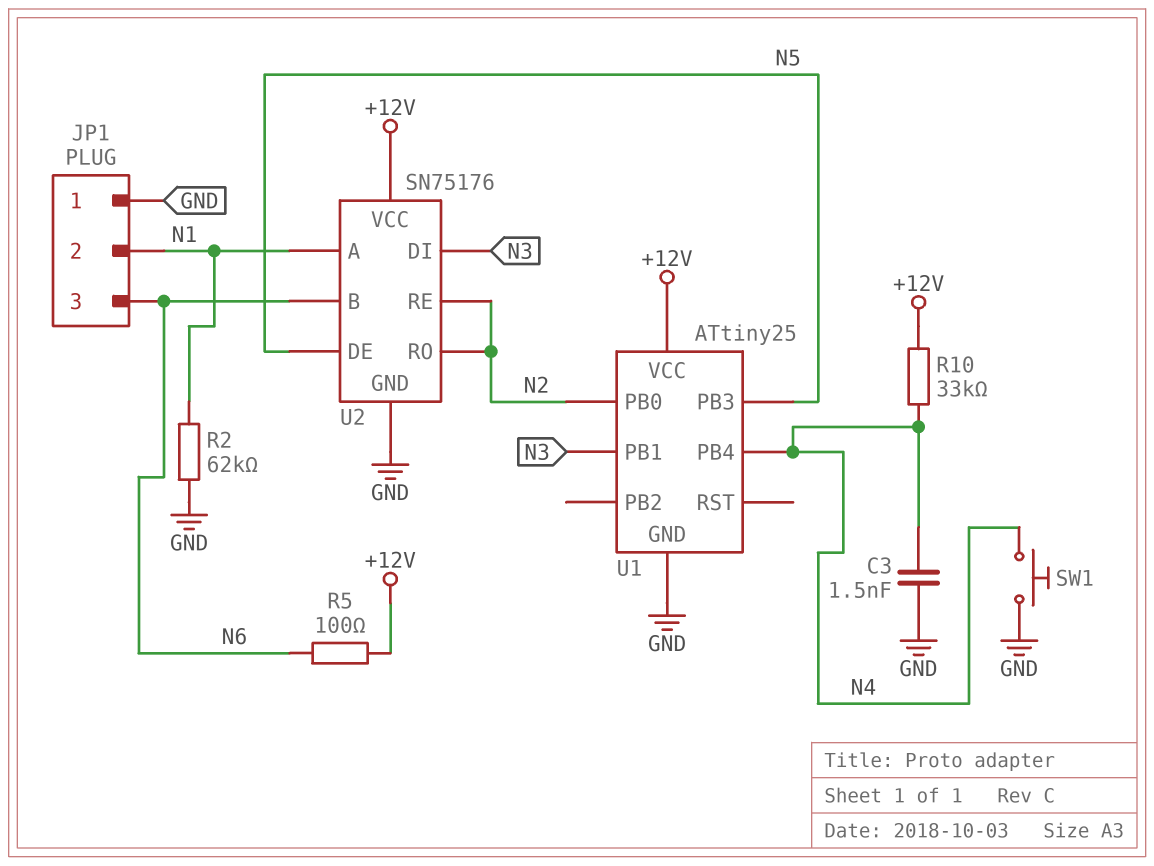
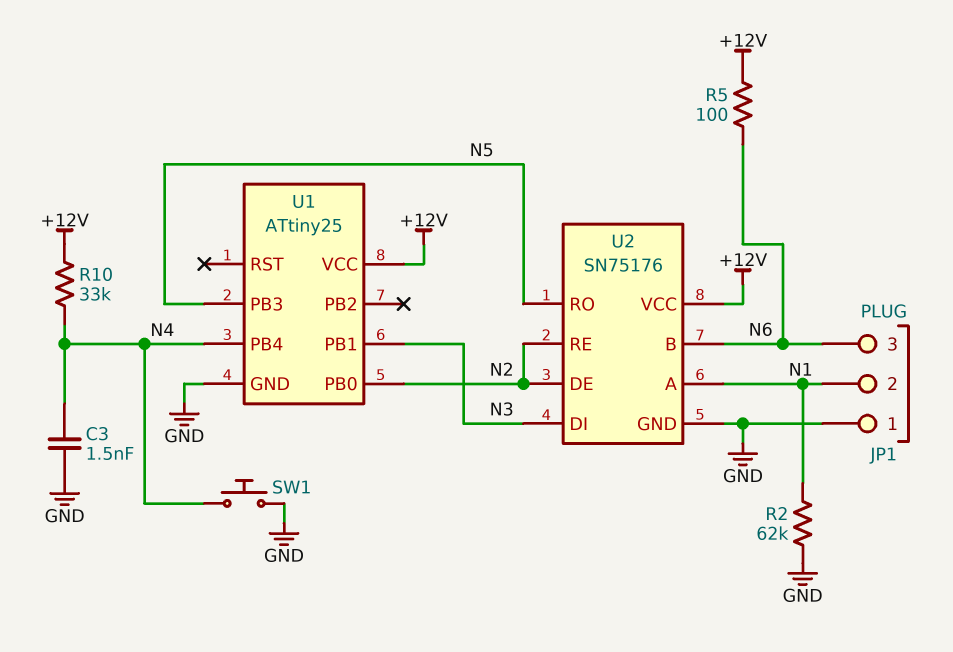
U2 pin DE: N5 -> N2
U2 pin RO: N2 -> N5

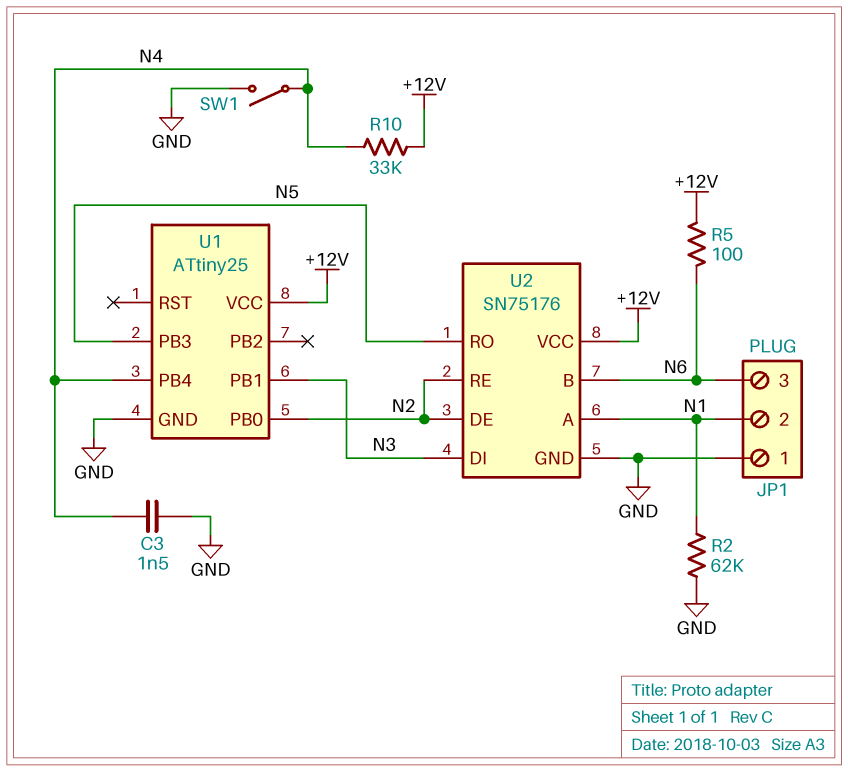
SW1: button (GND, N4) -> switch (GND, N4)

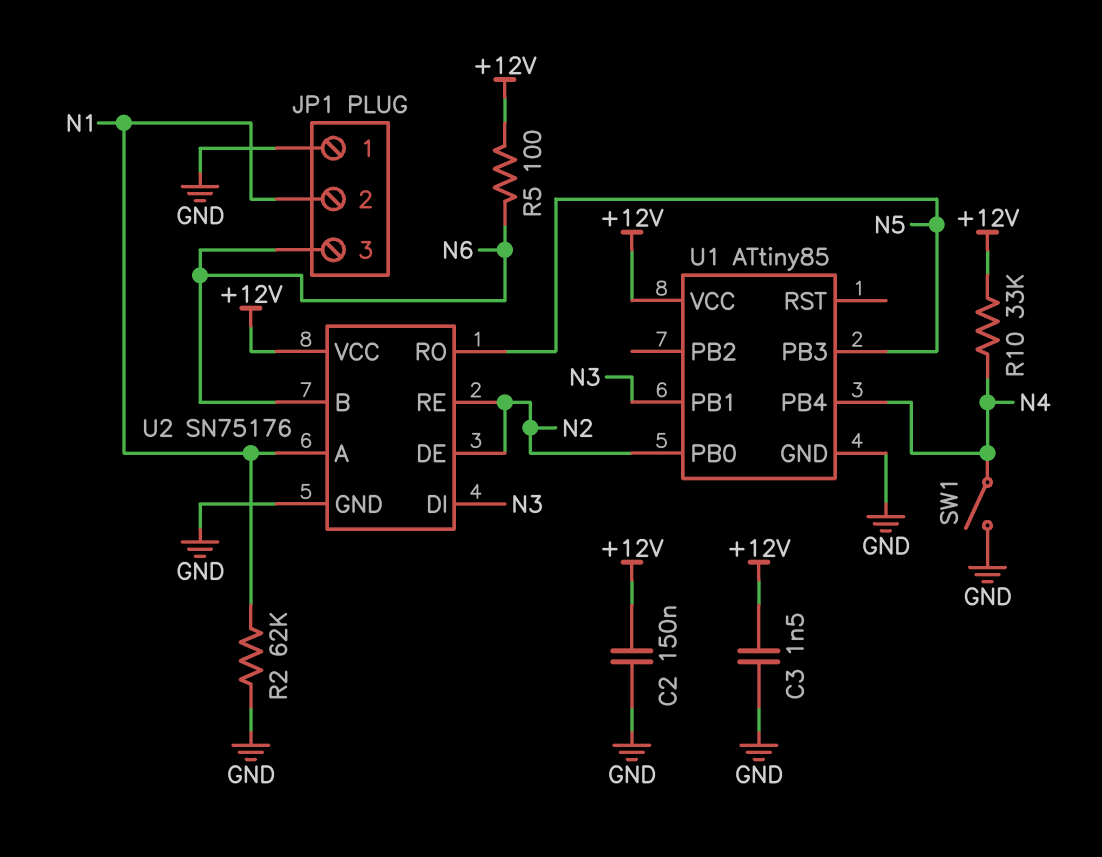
C2: none -> 150nF (+12V, GND)
C3: 1.5nF (GND, N4) -> 1.5nF (+12V, GND)
U1: ATtiny25 -> ATtiny85

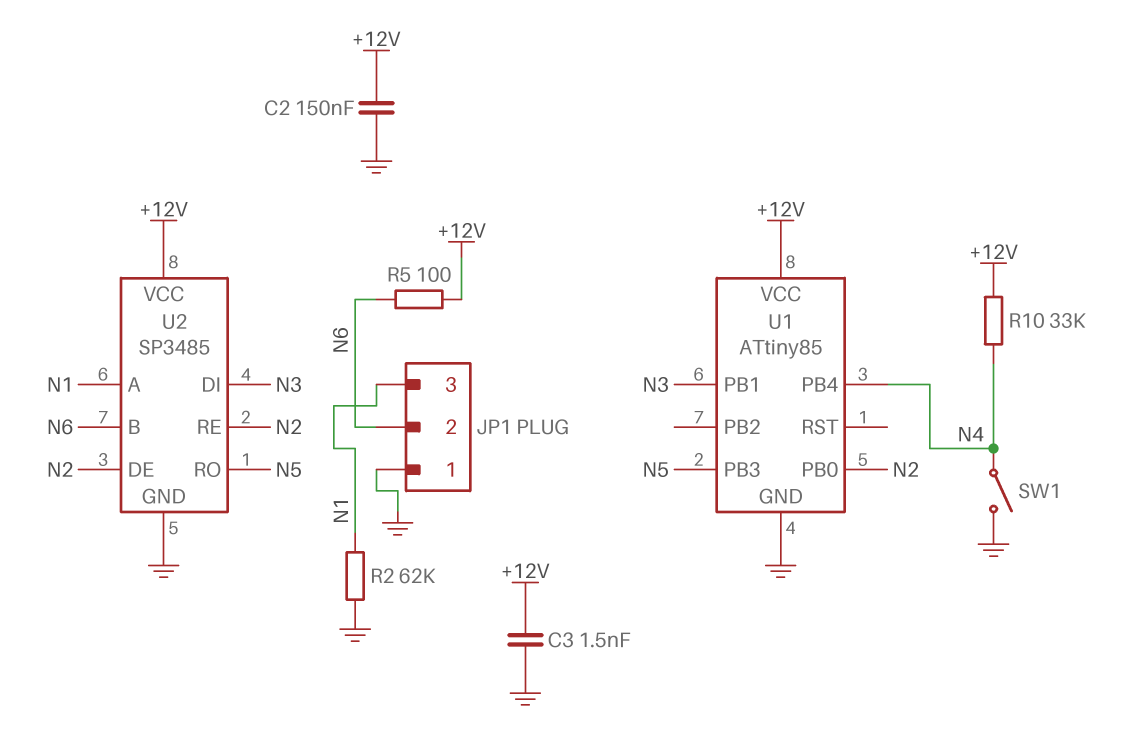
JP1 pin 2: N1 -> N6
JP1 pin 3: N6 -> N1
U2: SN75176 -> SP3485

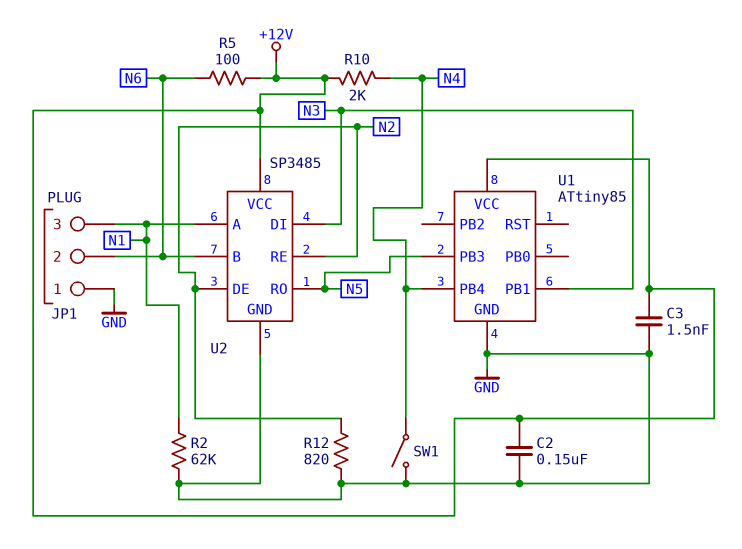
R10: 33k (+12V, N4) -> 2k (+12V, N4)
R12: none -> 820 (GND, N2)
U1 pin PB0: N2 -> none

